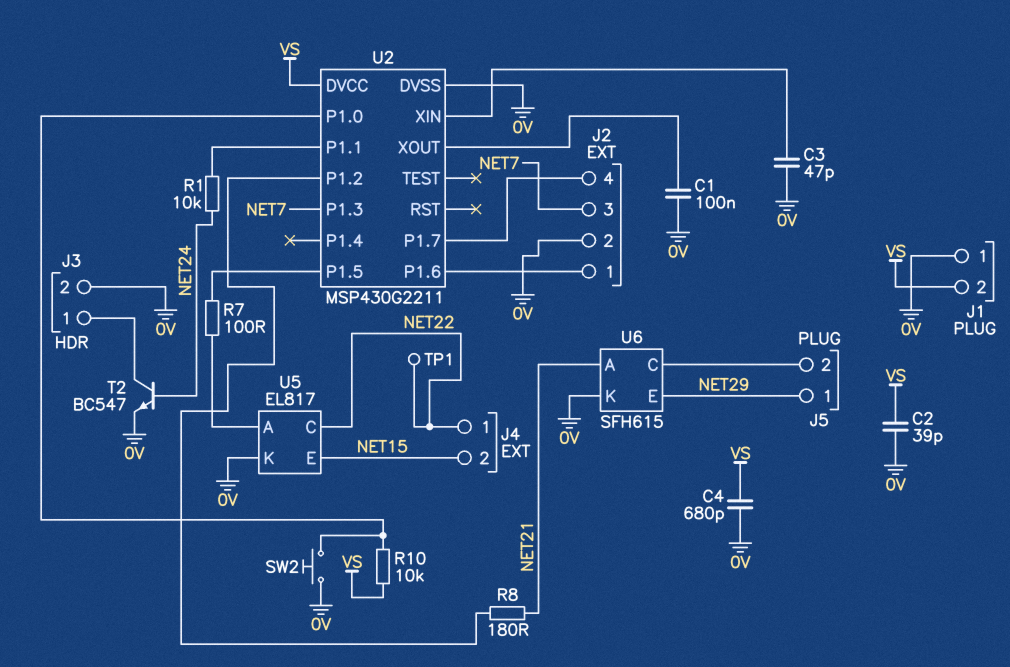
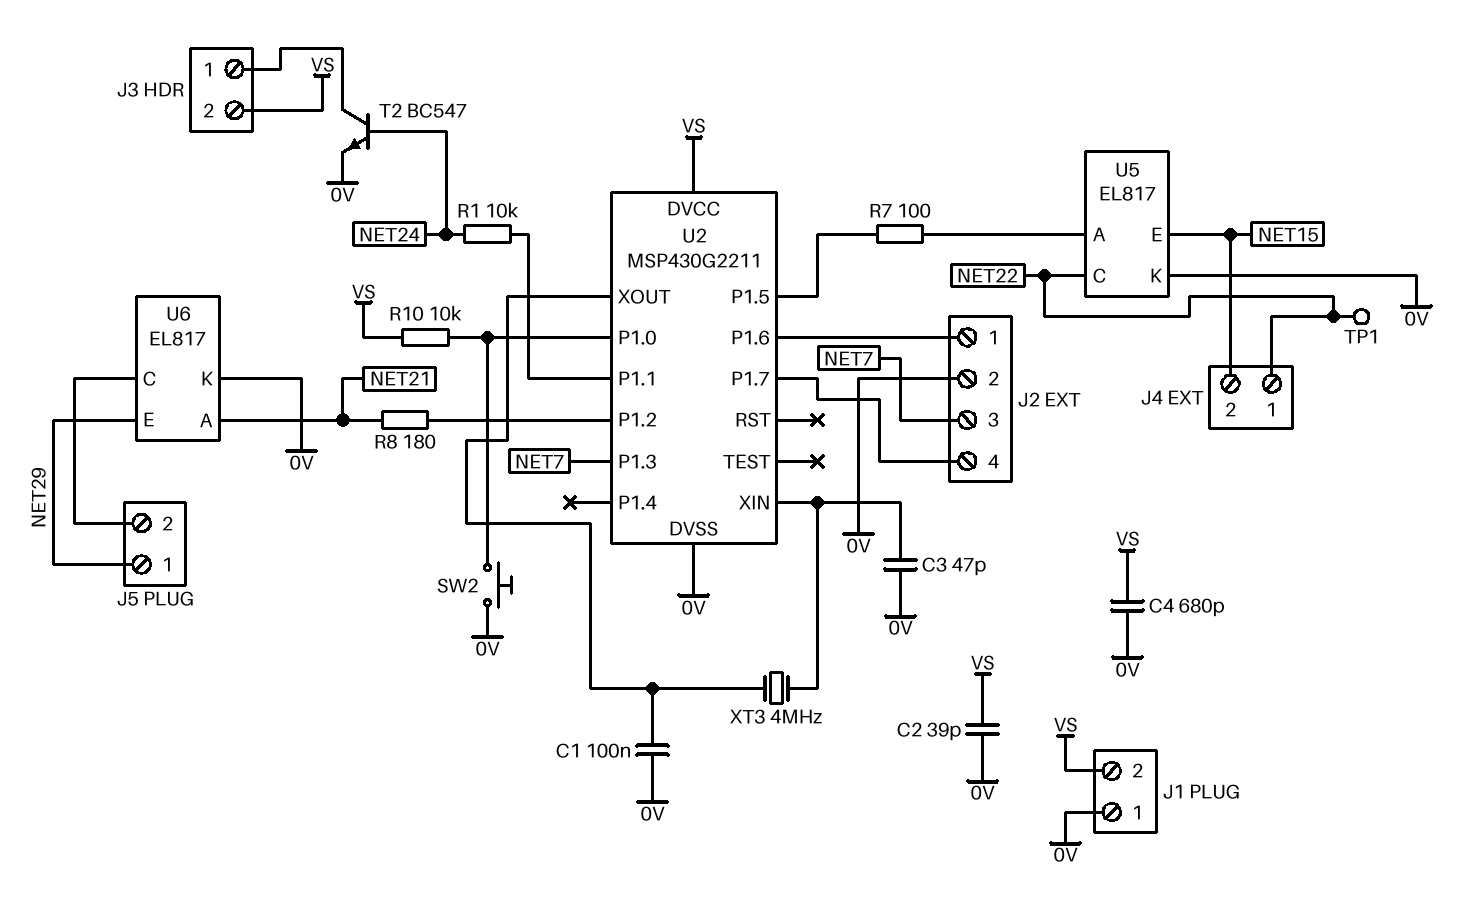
J3 pin 2: 0V -> VS
U6: SFH615 -> EL817
XT3: none -> 4MHz (U2/XIN, U2/XOUT)

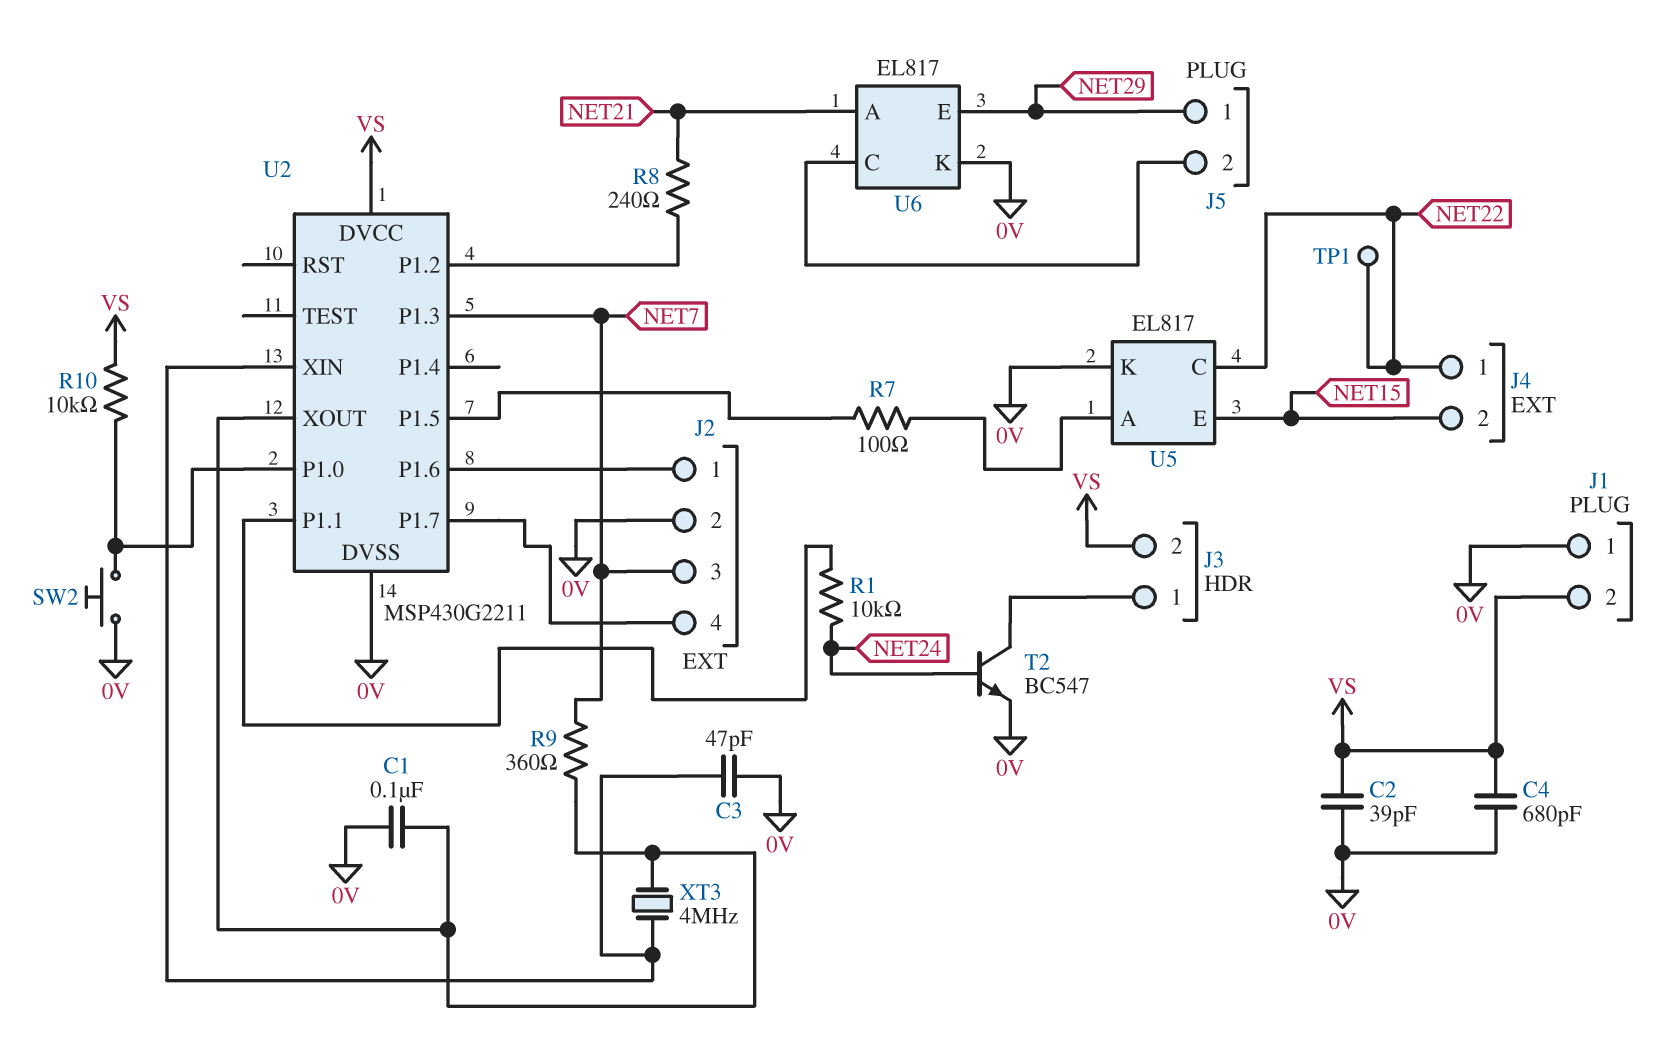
R8: 180 (NET21, U2/P1.2) -> 240 (NET21, U2/P1.2)
R9: none -> 360 (NET7, U2/XOUT)

